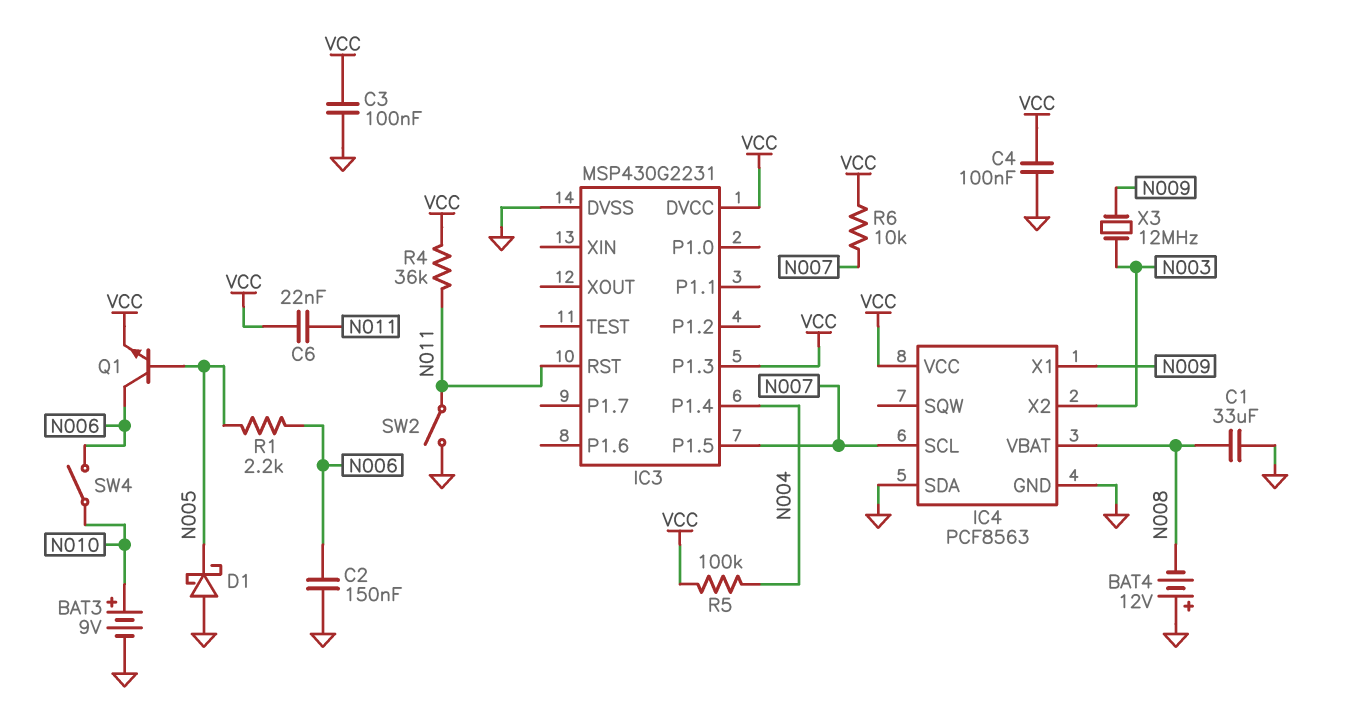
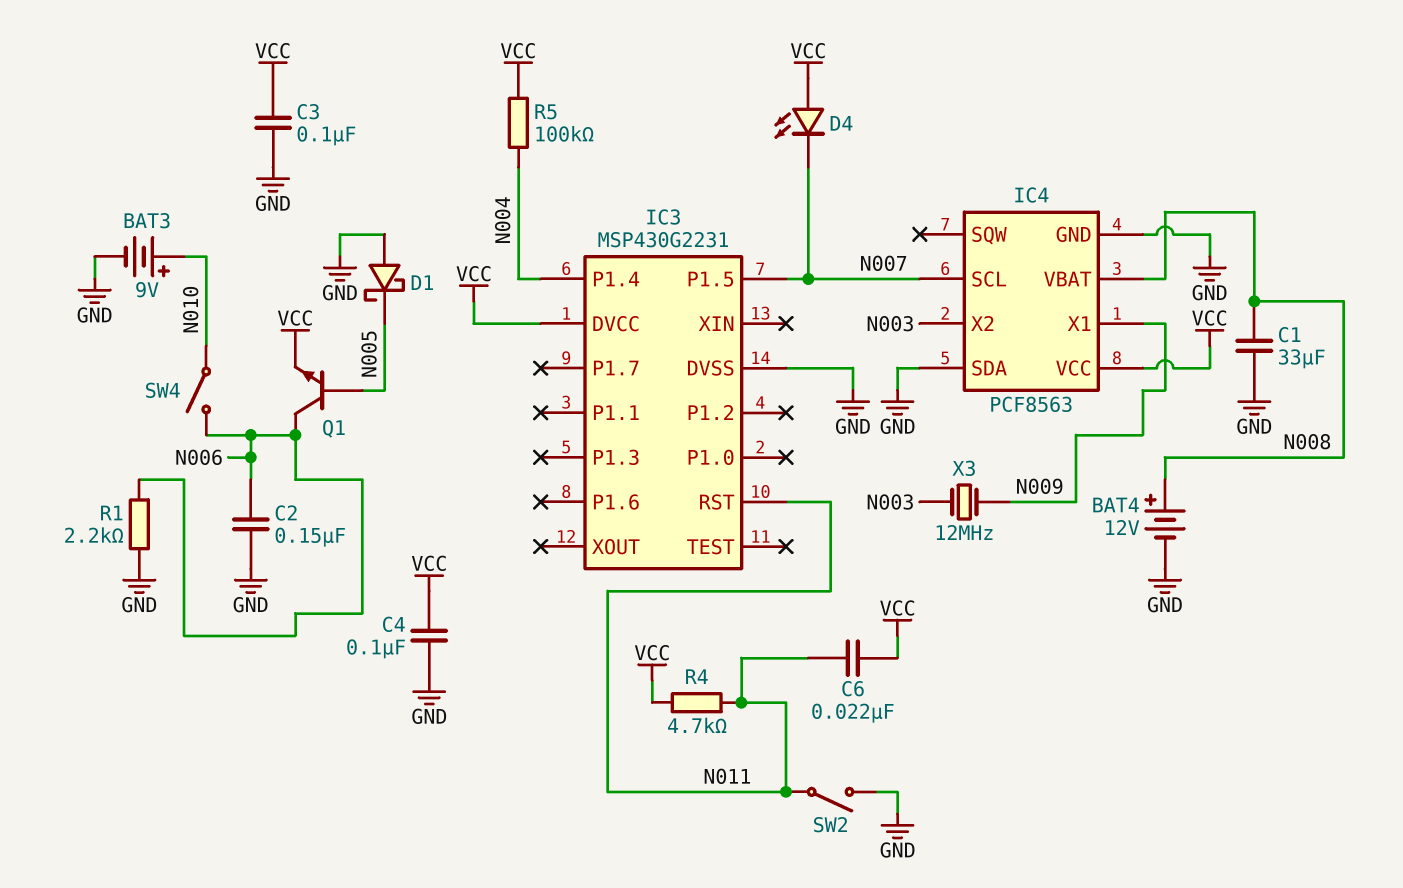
BAT4: 12V (plus GND, minus N008) -> 12V (plus N008, minus GND)
D4: none -> LED (A VCC, K N007)
IC3 pin P1.3: VCC -> none
R1: 2.2k (N005, N006) -> 2.2k (GND, N006)
R4: 36k (N011, VCC) -> 4.7k (N011, VCC)
R6: 10k (N007, VCC) -> none

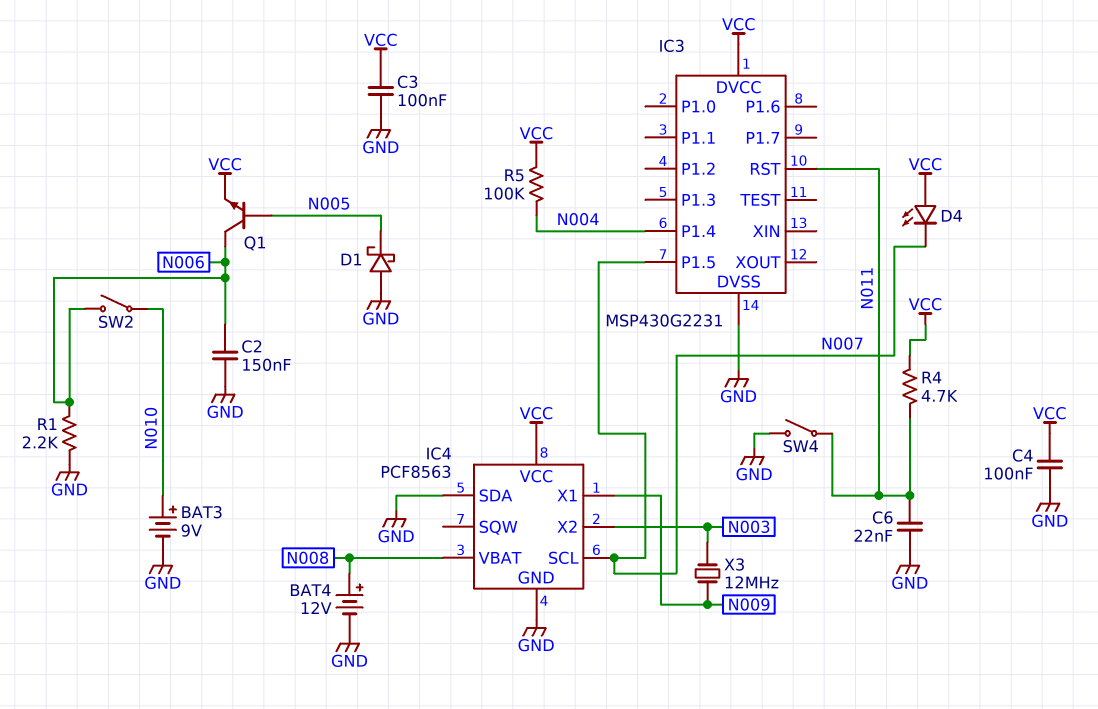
C1: 33uF (GND, N008) -> none
C6: 22nF (N011, VCC) -> 22nF (GND, N011)
SW2: switch (GND, N011) -> switch (N006, N010)
SW4: switch (N006, N010) -> switch (GND, N011)

